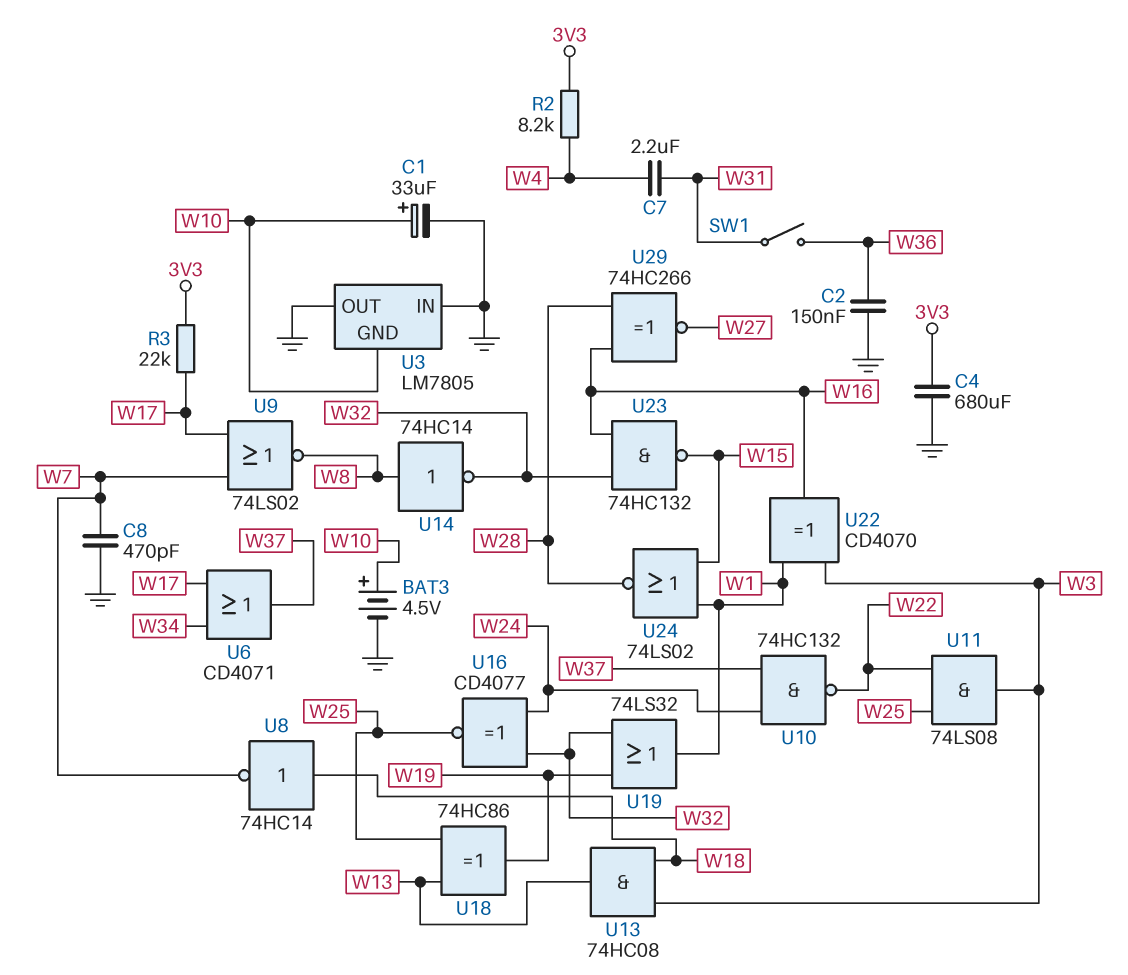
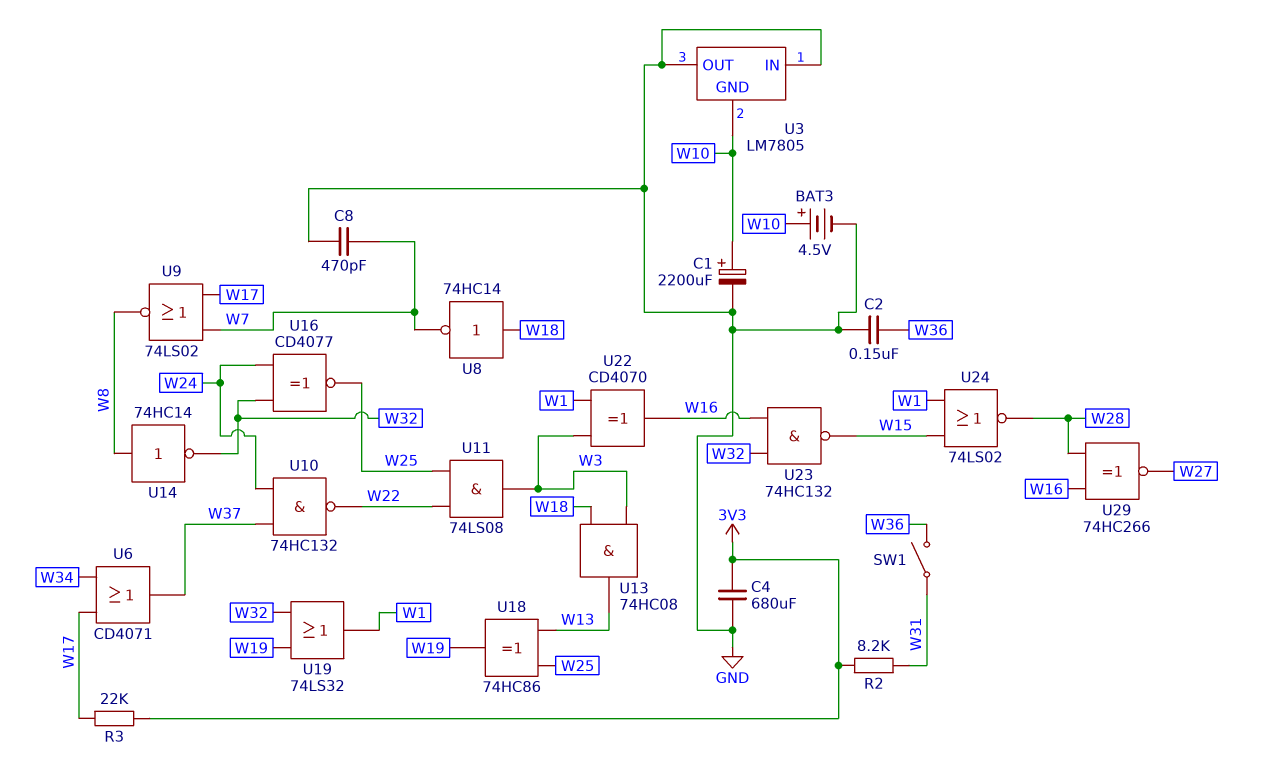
C1: 33uF (plus W10, minus GND) -> 2200uF (plus W10, minus GND)
C7: 2.2uF (W4, W31) -> none
R2: 8.2k (3V3, W4) -> 8.2k (3V3, W31)

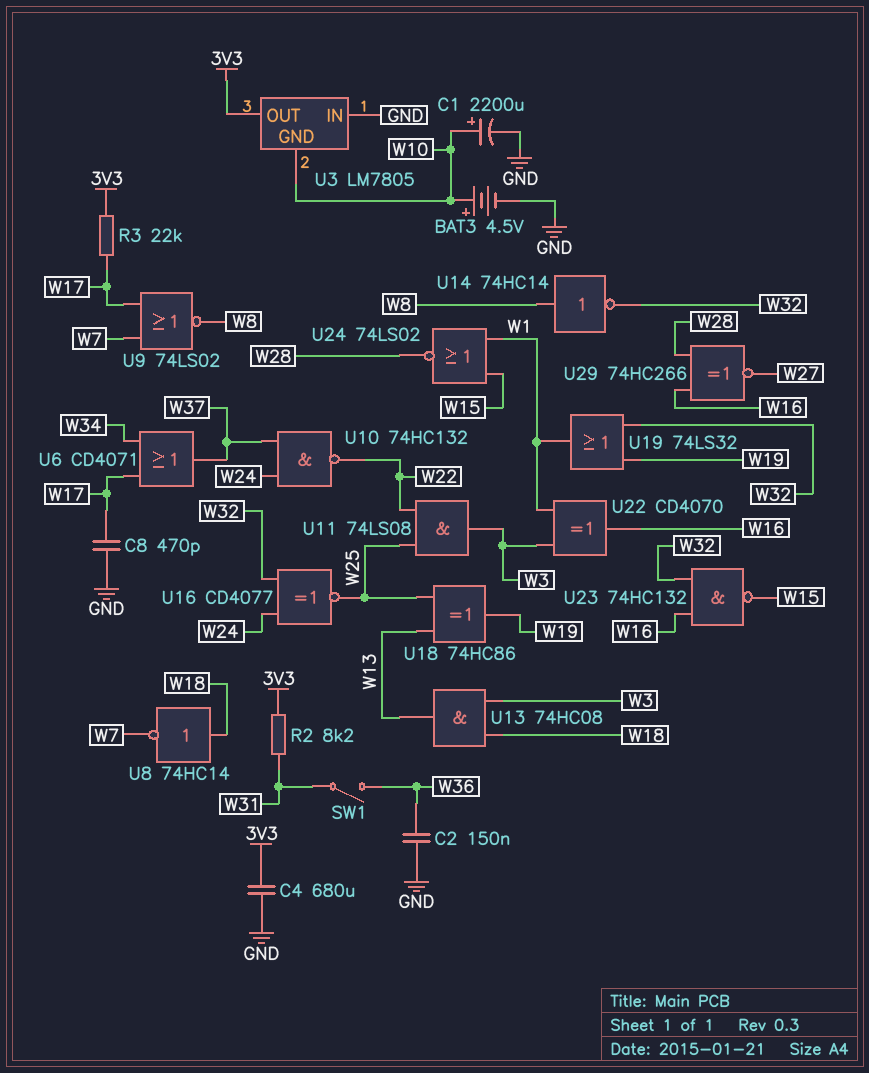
C8: 470pF (GND, W7) -> 470pF (GND, W17)
U3 pin OUT: GND -> 3V3

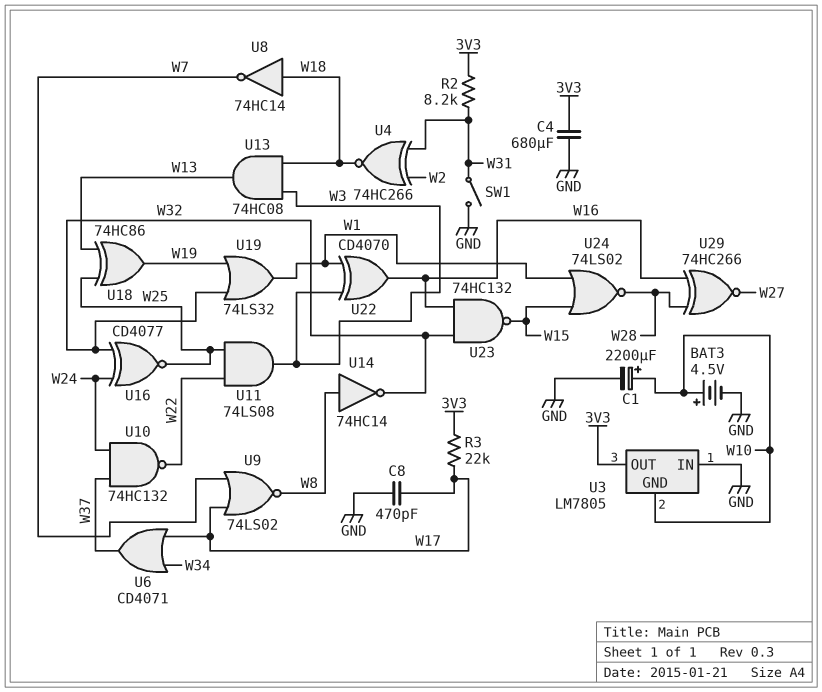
C2: 150nF (GND, W36) -> none
SW1: switch (W31, W36) -> switch (GND, W31)
U4: none -> XNOR 74HC266 (in W2, in W31, out W18)

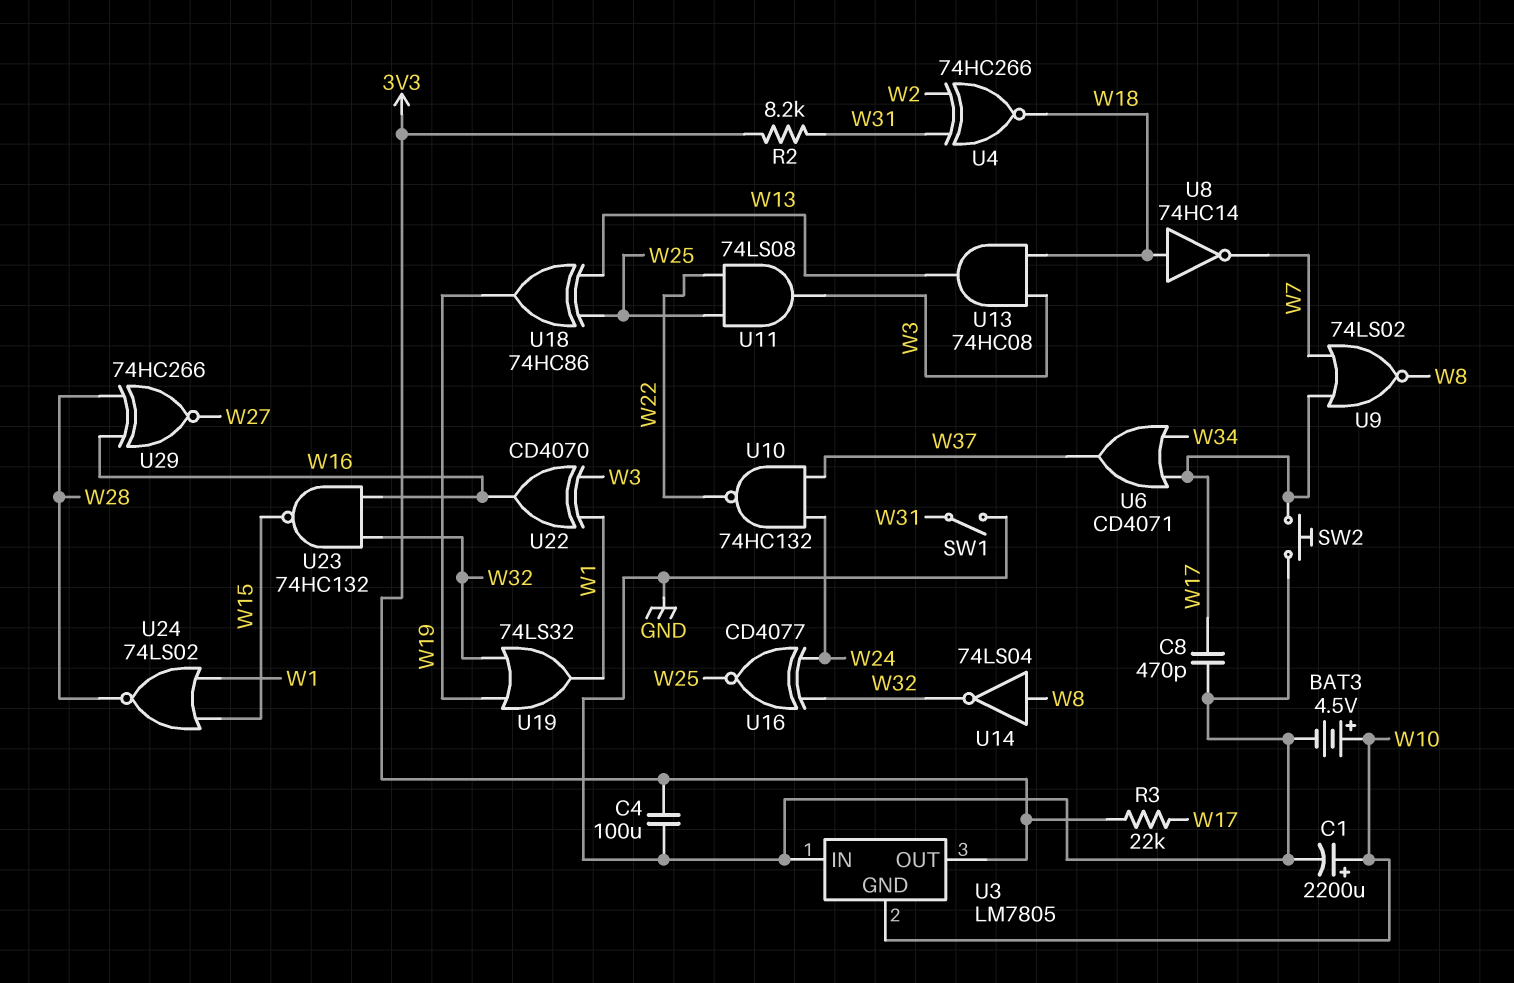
C4: 680uF (3V3, GND) -> 100uF (3V3, GND)
SW2: none -> button (GND, W17)
U14: NOT 74HC14 (in W8, out W32) -> NOT 74LS04 (in W8, out W32)

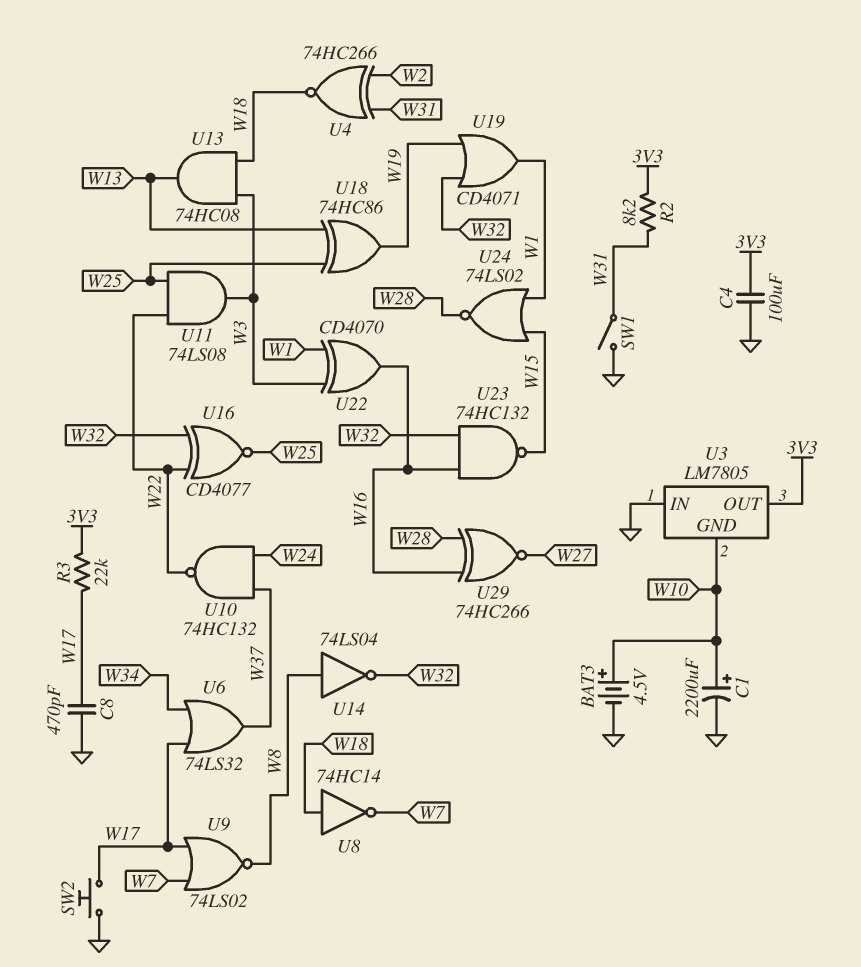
U6: OR CD4071 (in W17, in W34, out W37) -> OR 74LS32 (in W17, in W34, out W37)
U16: XNOR CD4077 (in W24, in W32, out W25) -> XNOR CD4077 (in W22, in W32, out W25)
U19: OR 74LS32 (in W19, in W32, out W1) -> OR CD4071 (in W19, in W32, out W1)

